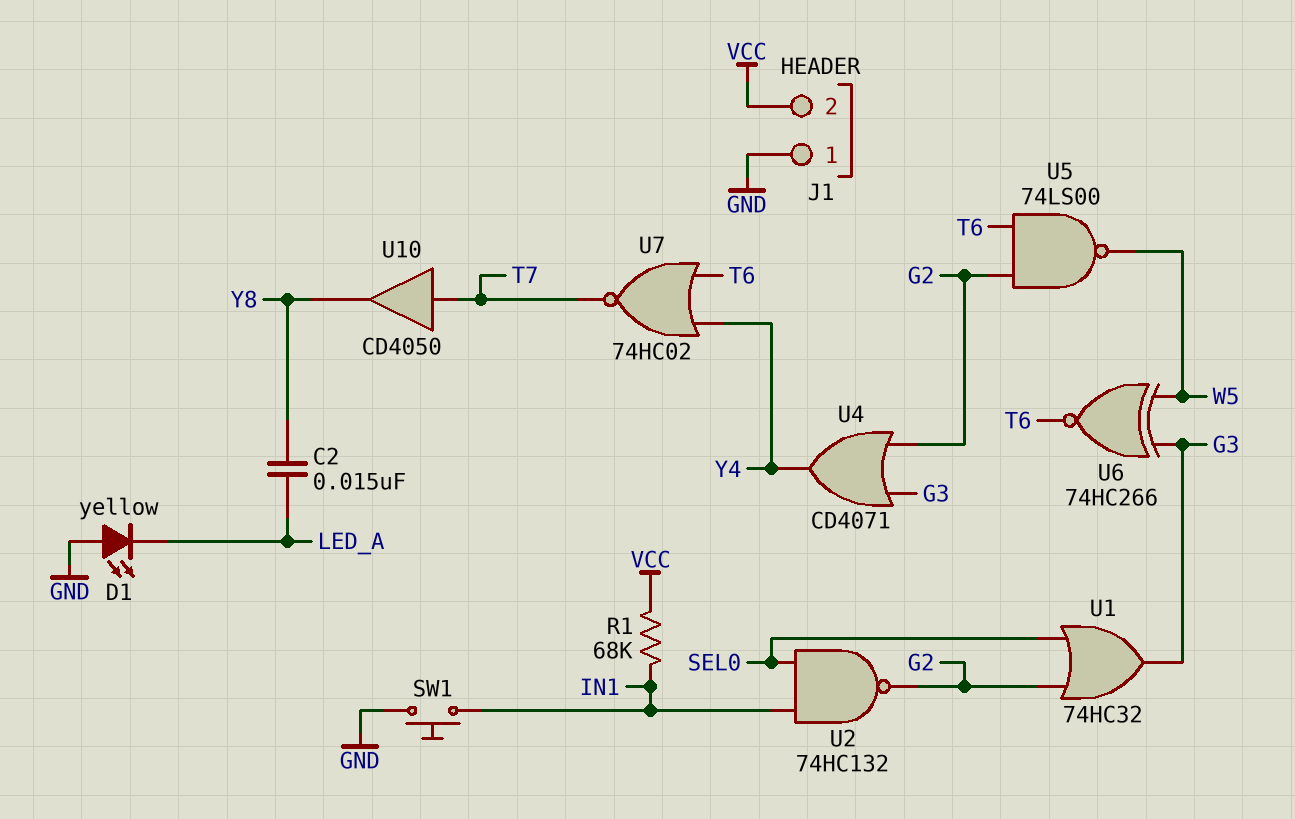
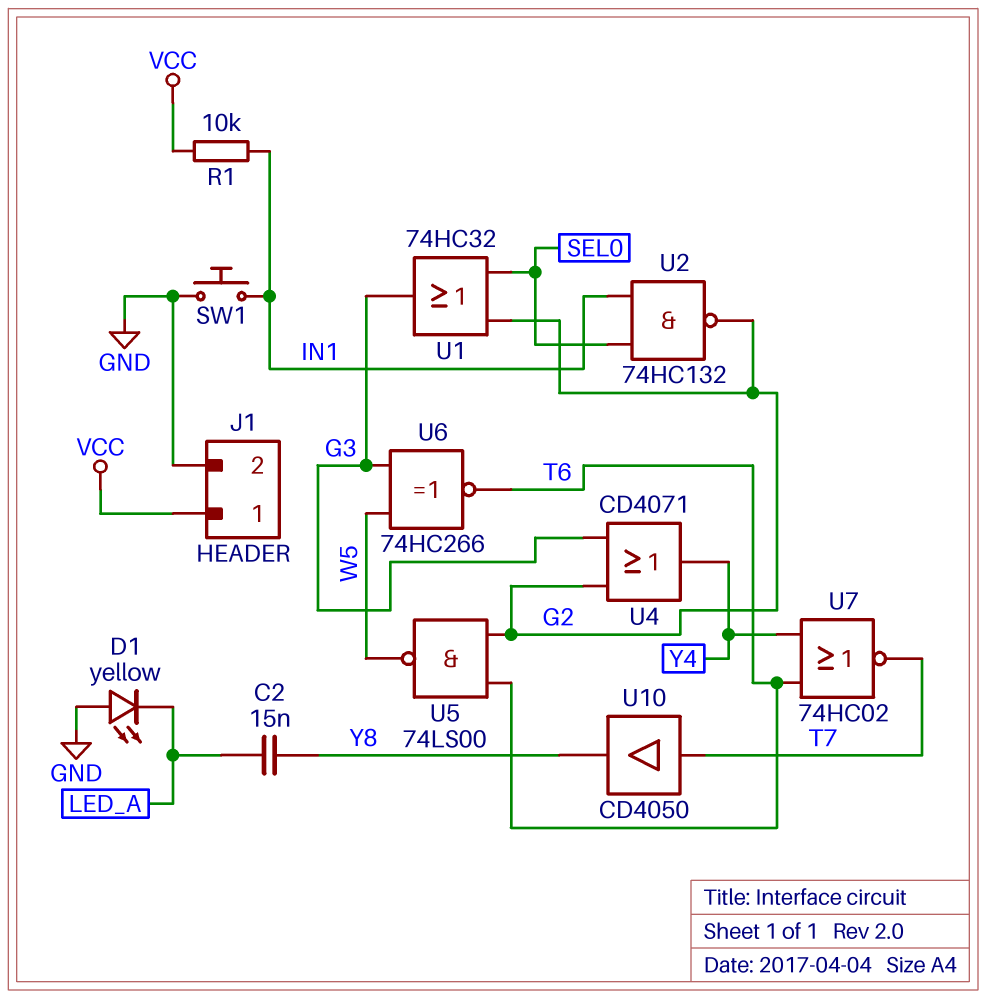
J1 pin 1: GND -> VCC
J1 pin 2: VCC -> GND
R1: 68k (IN1, VCC) -> 10k (IN1, VCC)

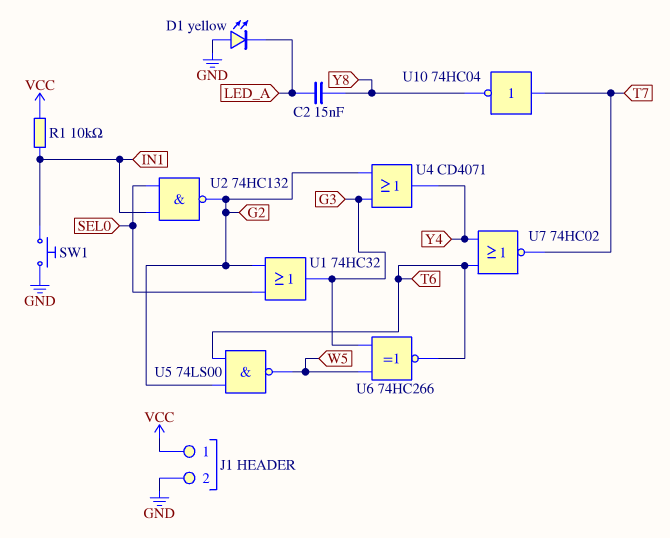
U10: buffer CD4050 (in T7, out Y8) -> NOT 74HC04 (in T7, out Y8)

